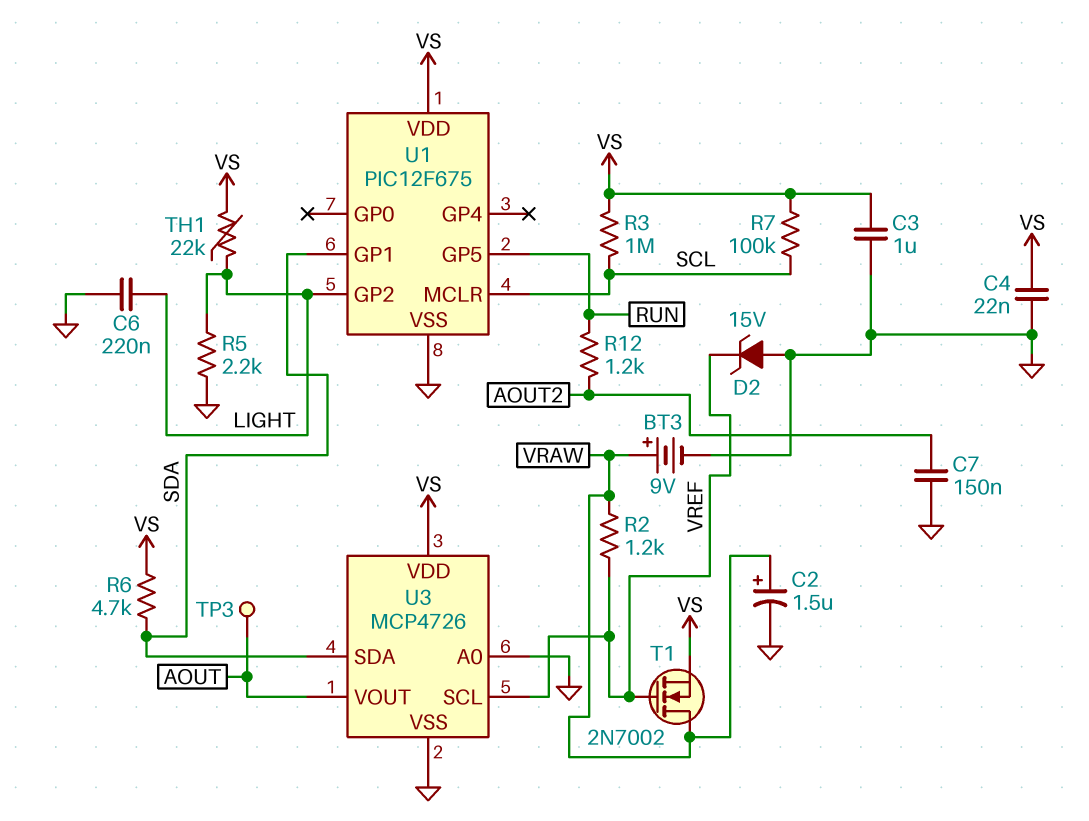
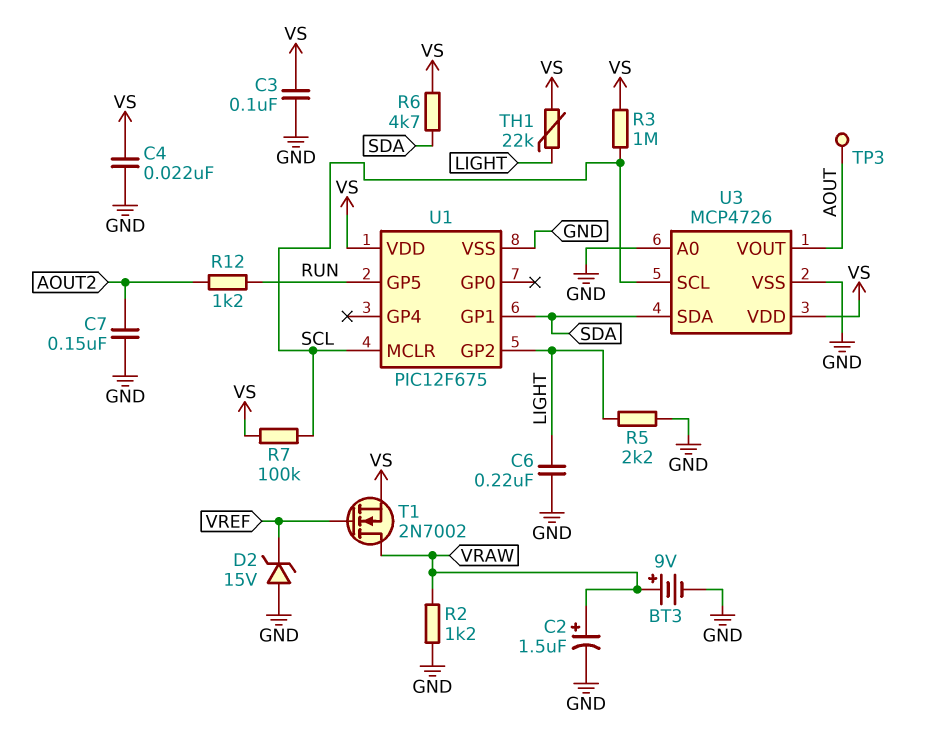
C3: 1uF (GND, VS) -> 100nF (GND, VS)
R2: 1.2k (VRAW, VREF) -> 1.2k (GND, VRAW)
U3 pin SCL: VREF -> SCL

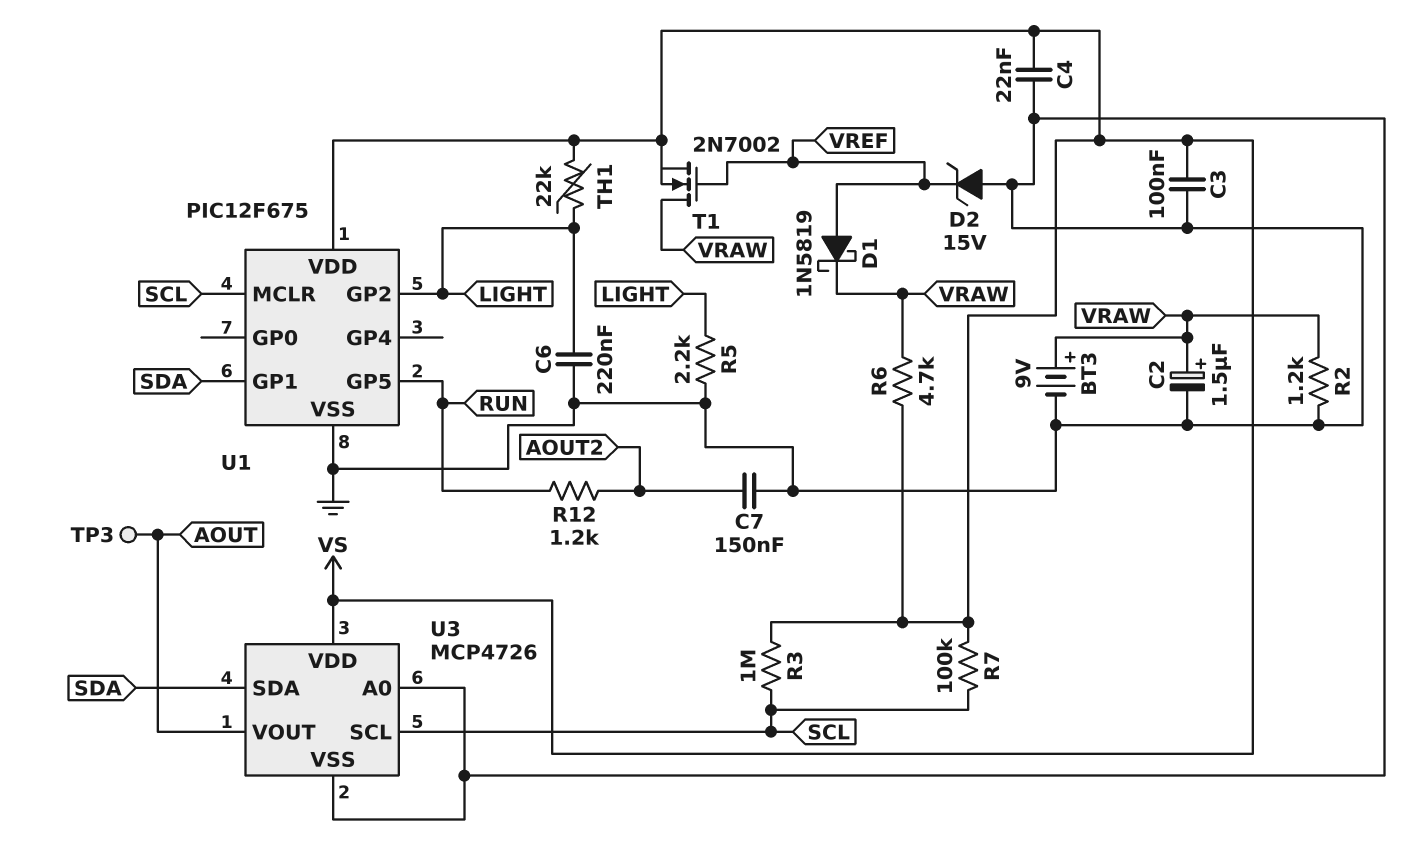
D1: none -> schottky 1N5819 (A VREF, K VRAW)
R6: 4.7k (SDA, VS) -> 4.7k (VRAW, VS)

